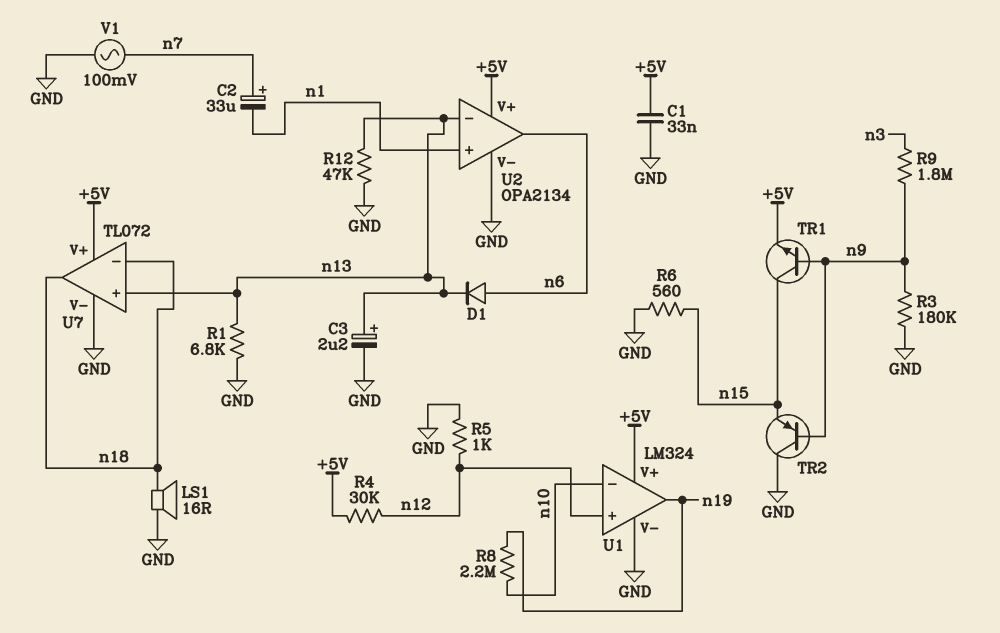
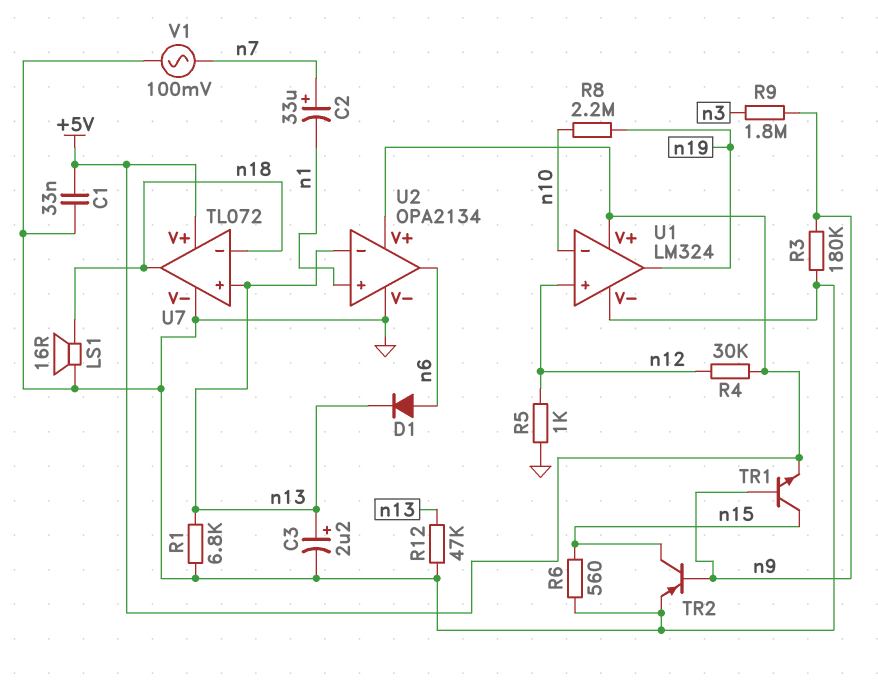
TR2: PNP (B n9, C GND, E n15) -> PNP (B n9, C n15, E GND)

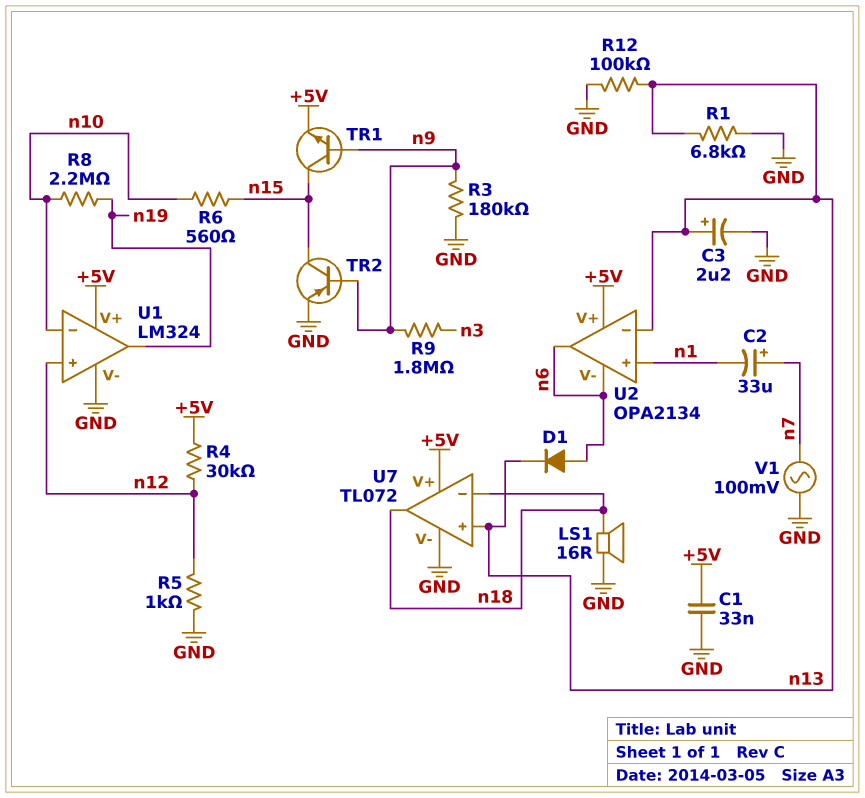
R6: 560 (GND, n15) -> 560 (n10, n15)
R12: 47k (GND, n13) -> 100k (GND, n13)
U2 pin V-: GND -> n6

